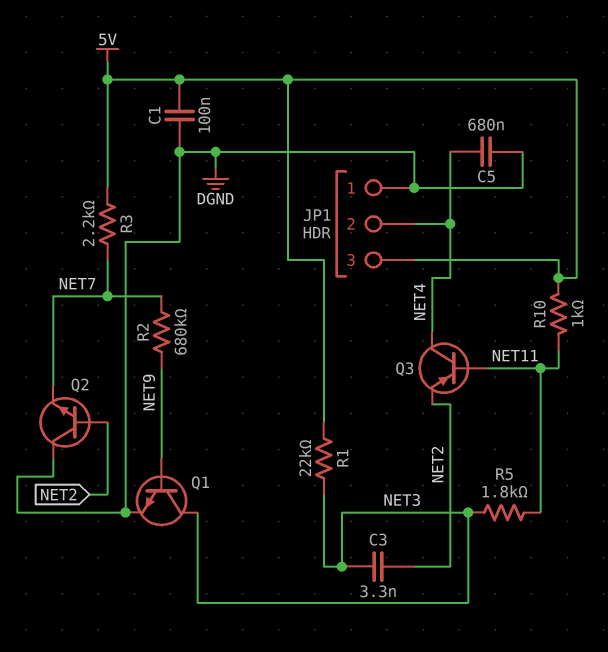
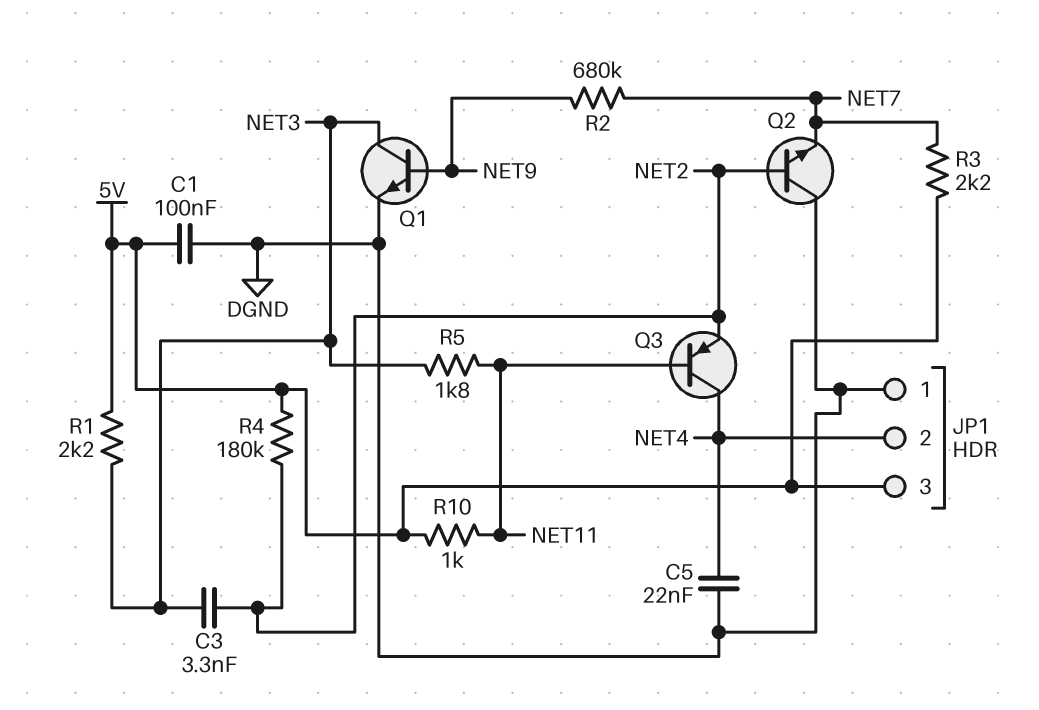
C5: 680nF (DGND, NET4) -> 22nF (DGND, NET4)
R1: 22k (5V, NET3) -> 2.2k (5V, NET3)
R4: none -> 180k (5V, NET2)

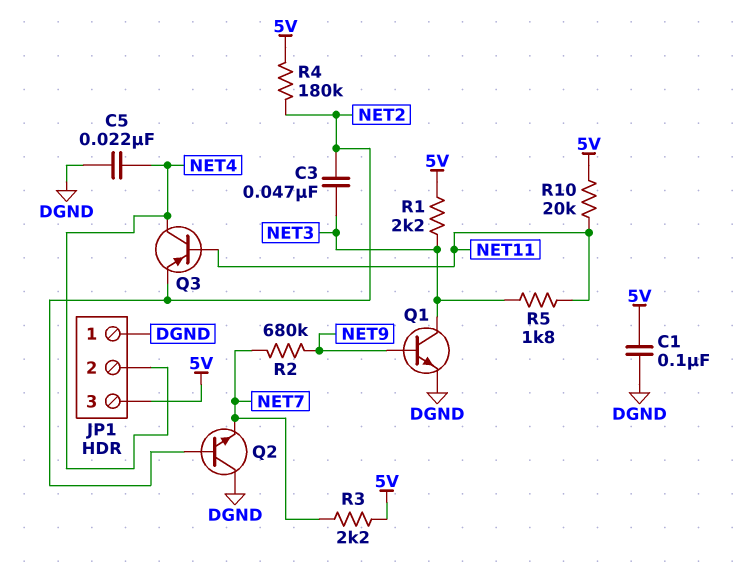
C3: 3.3nF (NET2, NET3) -> 47nF (NET2, NET3)
R10: 1k (5V, NET11) -> 20k (5V, NET11)

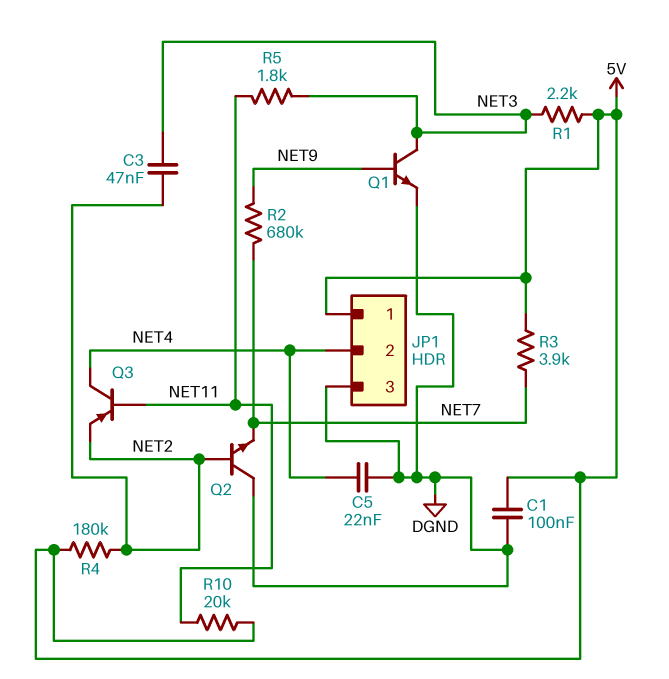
JP1 pin 1: DGND -> 5V
JP1 pin 3: 5V -> DGND
R3: 2.2k (5V, NET7) -> 3.9k (5V, NET7)

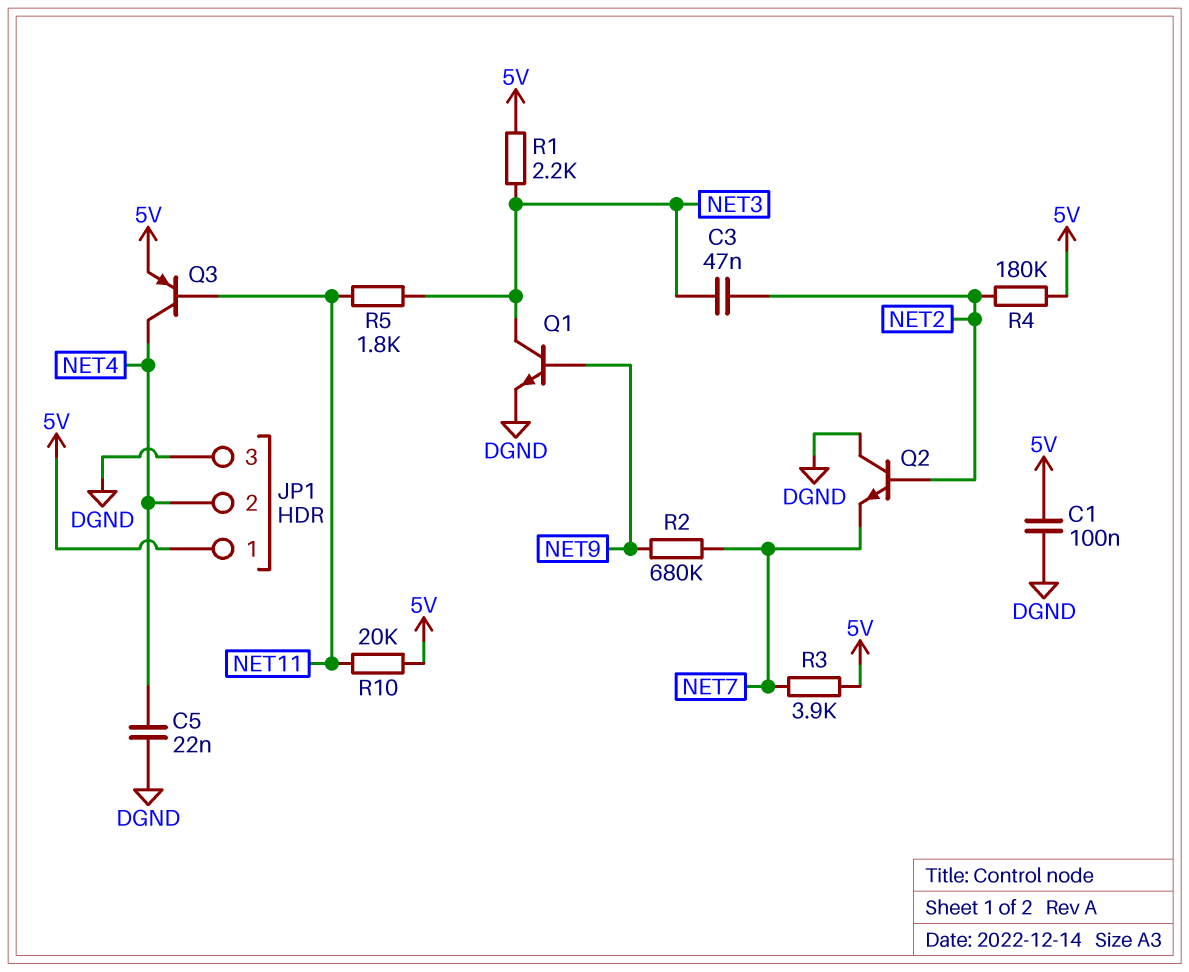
Q3: PNP (B NET11, C NET4, E NET2) -> PNP (B NET11, C NET4, E 5V)

